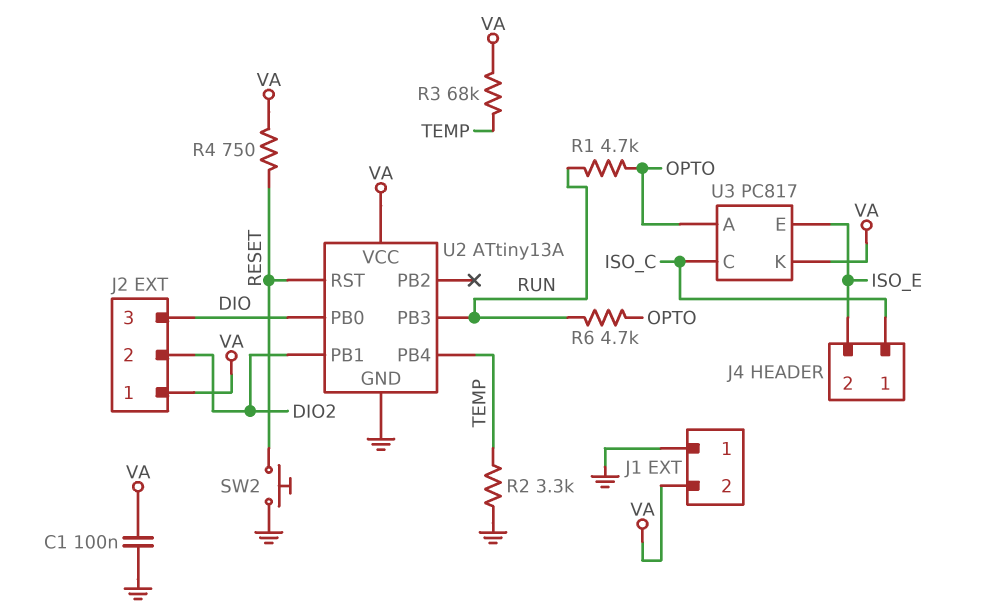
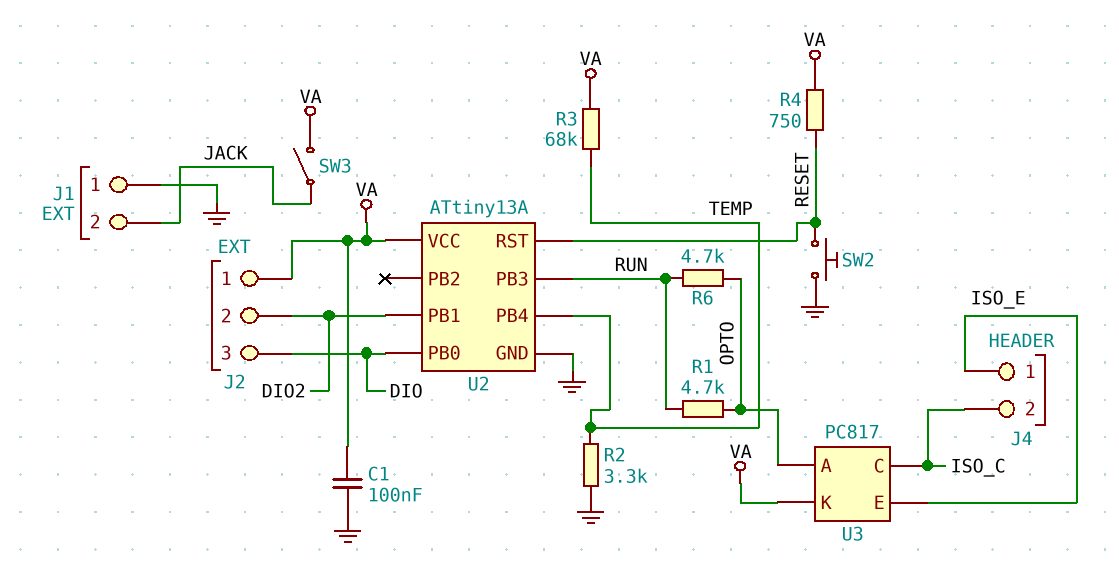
J1 pin 2: VA -> JACK
J4 pin 1: ISO_C -> ISO_E
J4 pin 2: ISO_E -> ISO_C
SW3: none -> switch (JACK, VA)

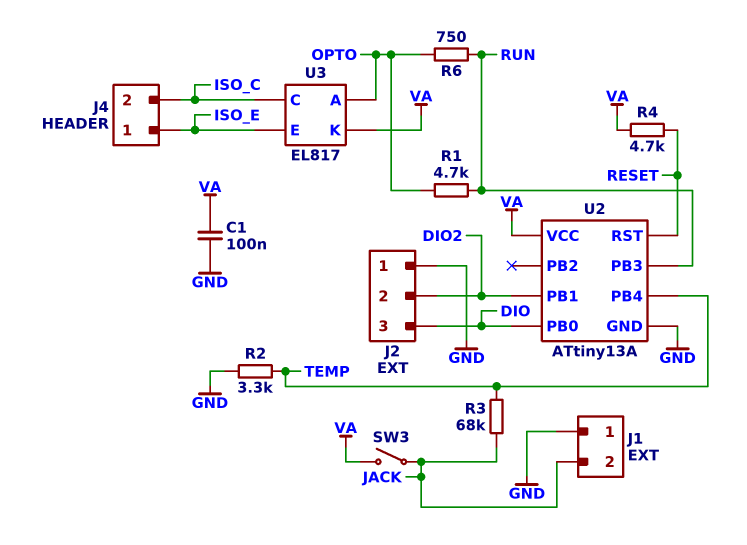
J2 pin 1: VA -> GND
R3: 68k (TEMP, VA) -> 68k (JACK, TEMP)
R4: 750 (RESET, VA) -> 4.7k (RESET, VA)
R6: 4.7k (OPTO, RUN) -> 750 (OPTO, RUN)
SW2: button (GND, RESET) -> none
U3: PC817 -> EL817

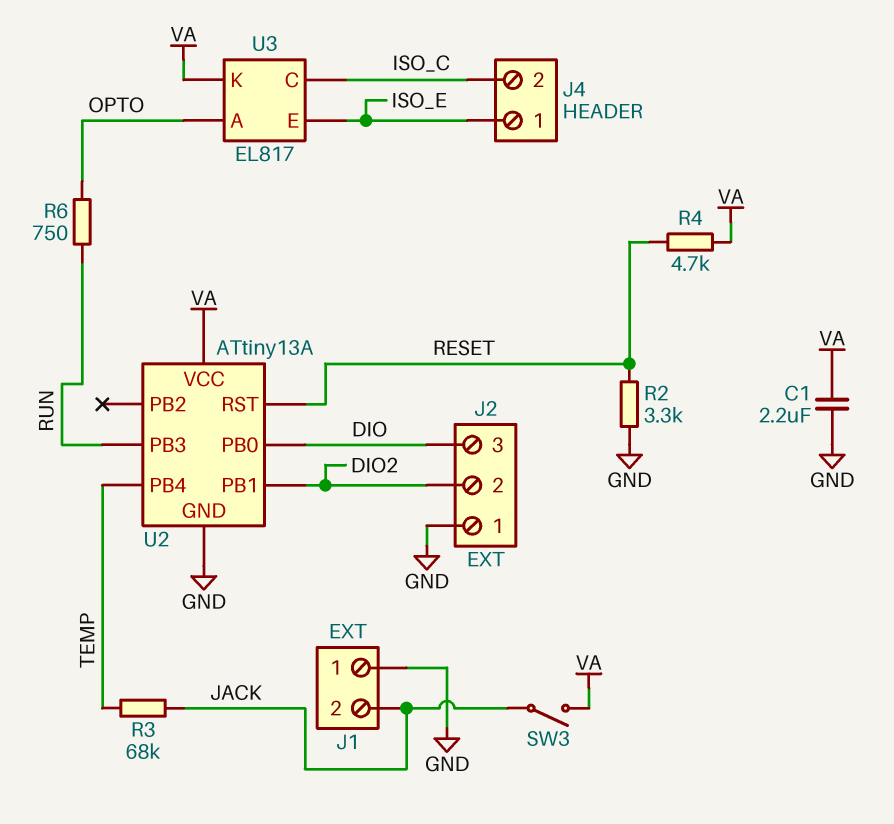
C1: 100nF (GND, VA) -> 2.2uF (GND, VA)
R1: 4.7k (OPTO, RUN) -> none
R2: 3.3k (GND, TEMP) -> 3.3k (GND, RESET)

